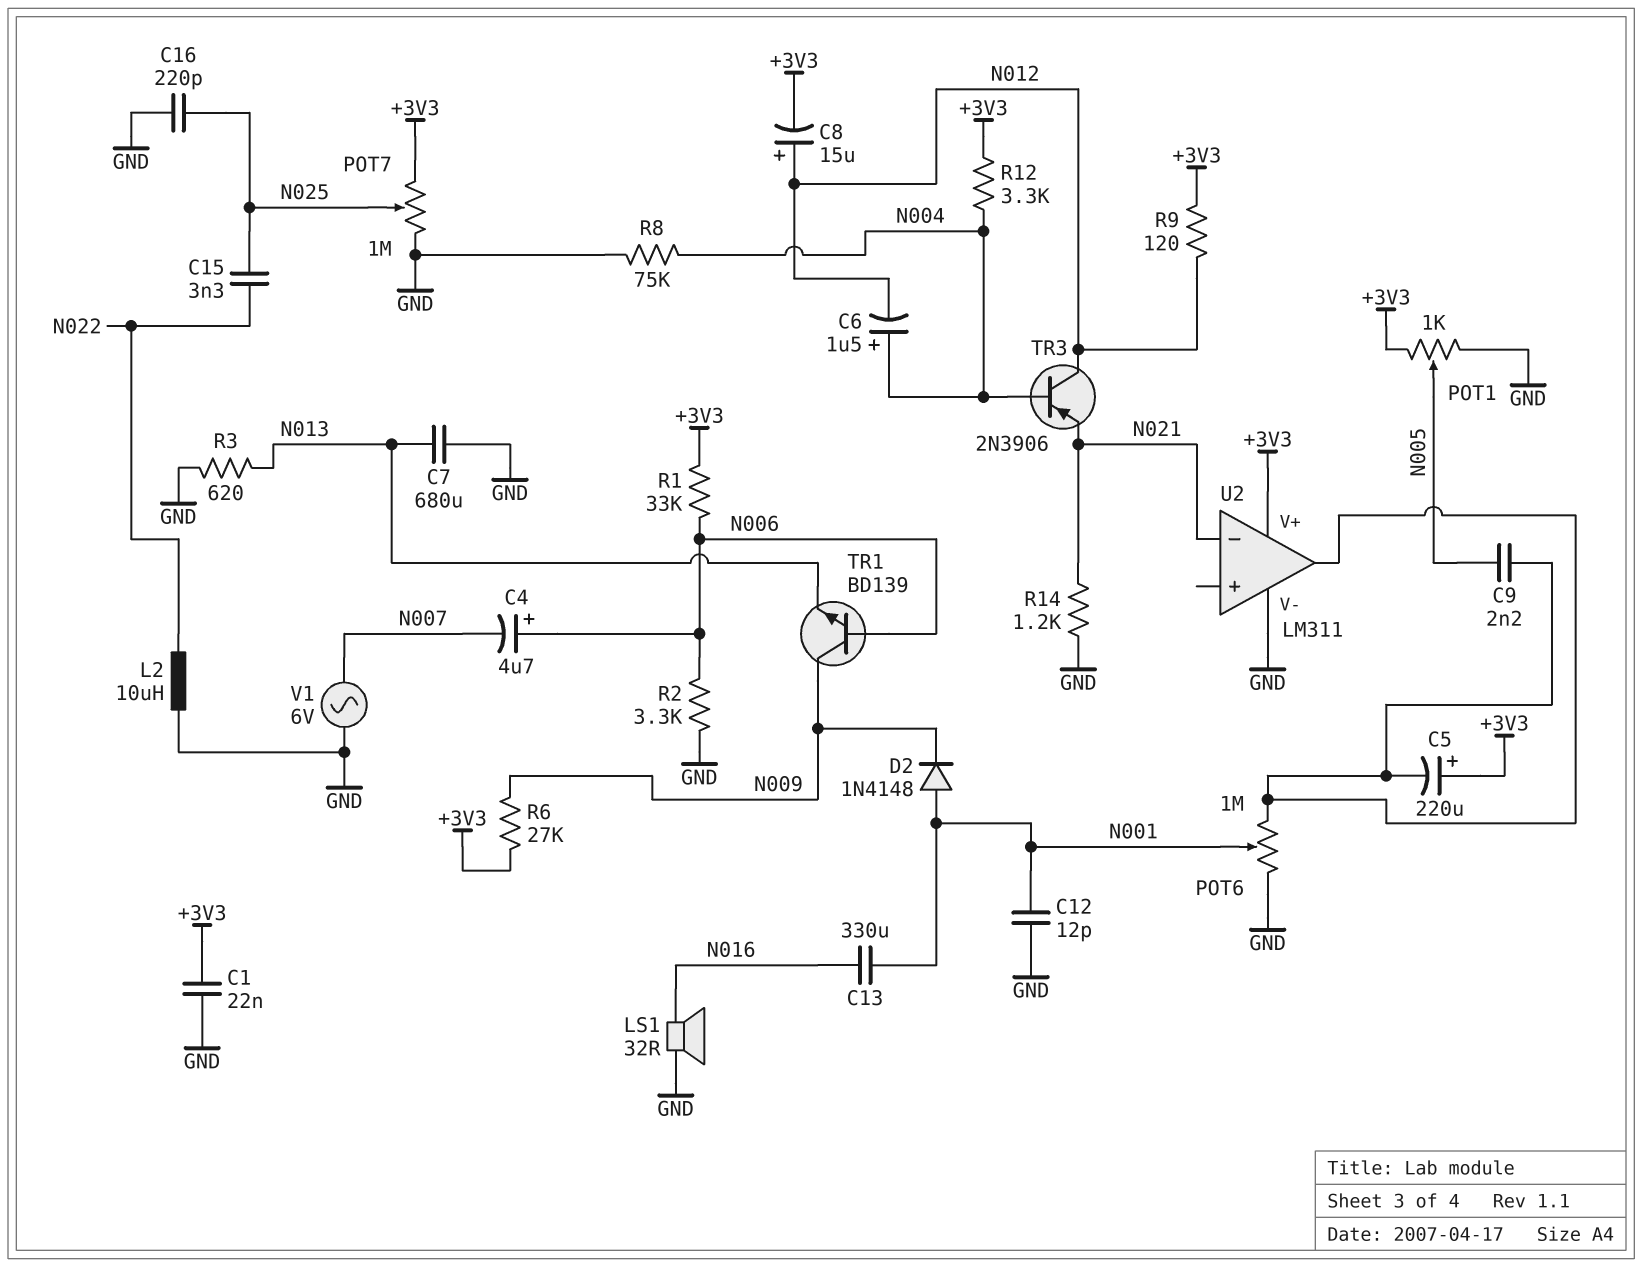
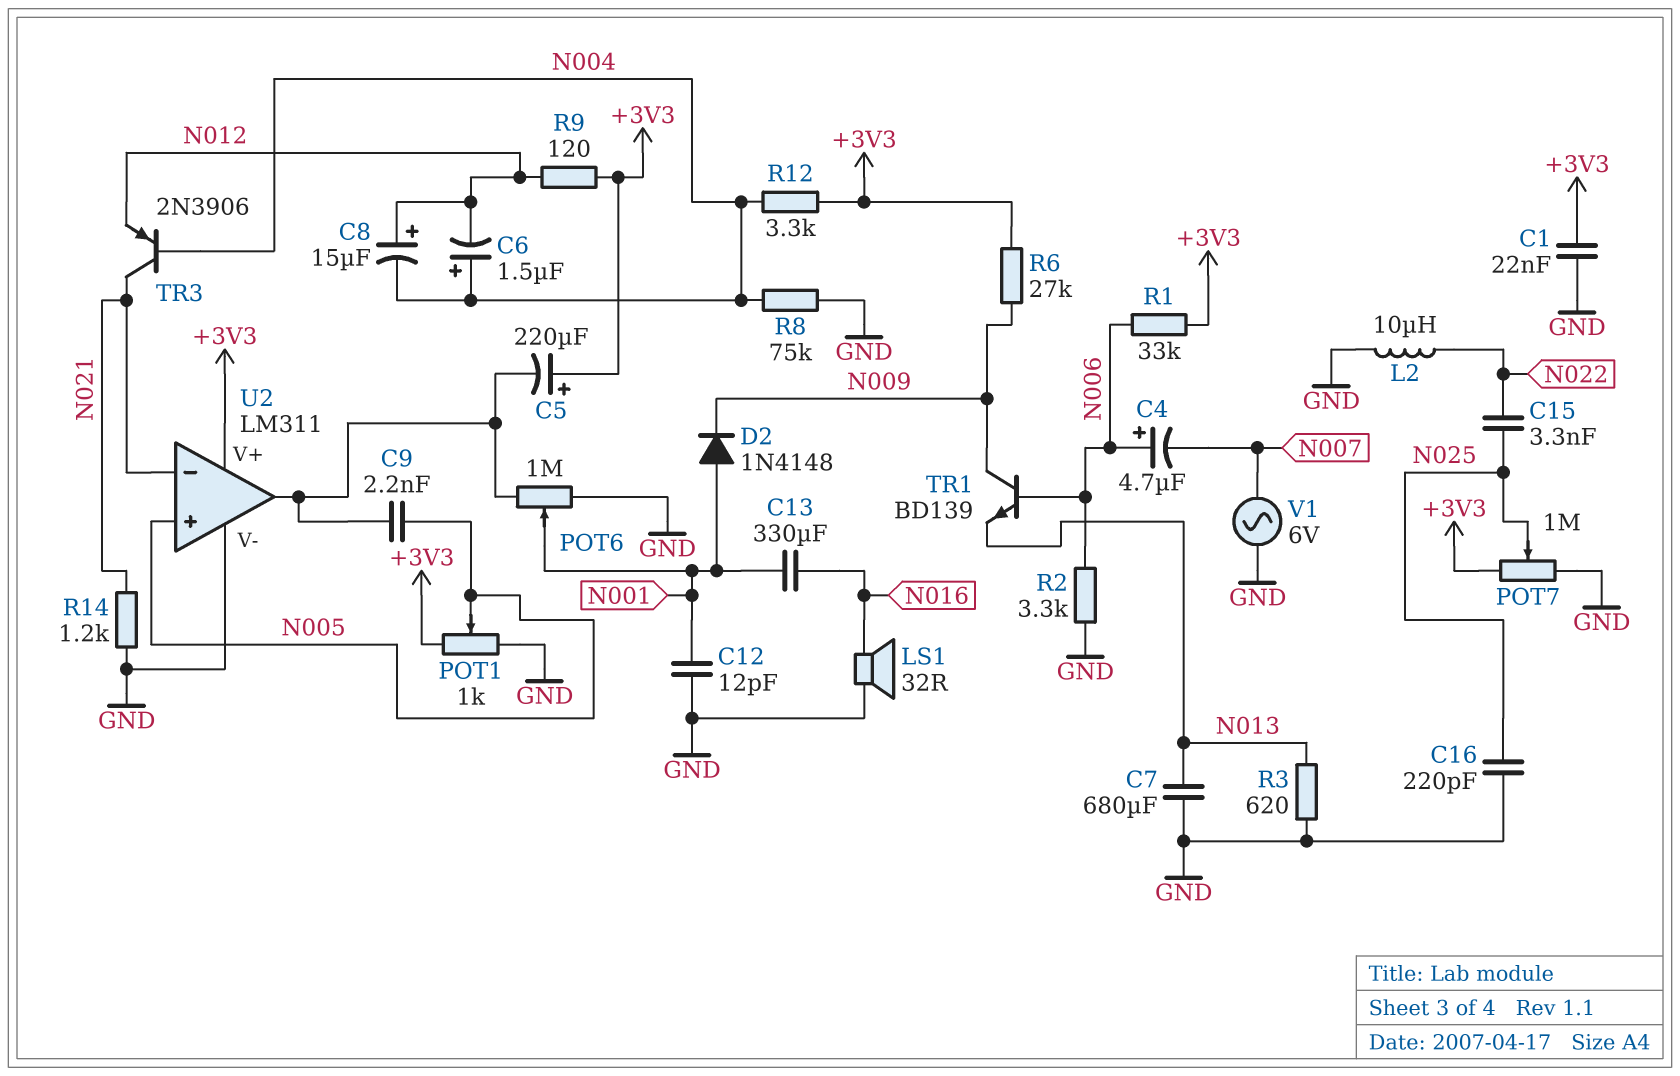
C8: 15uF (plus N012, minus +3V3) -> 15uF (plus N012, minus N004)
TR3: PNP 2N3906 (B N004, C N012, E N021) -> PNP 2N3906 (B N004, C N021, E N012)
U2 pin in+: none -> N005

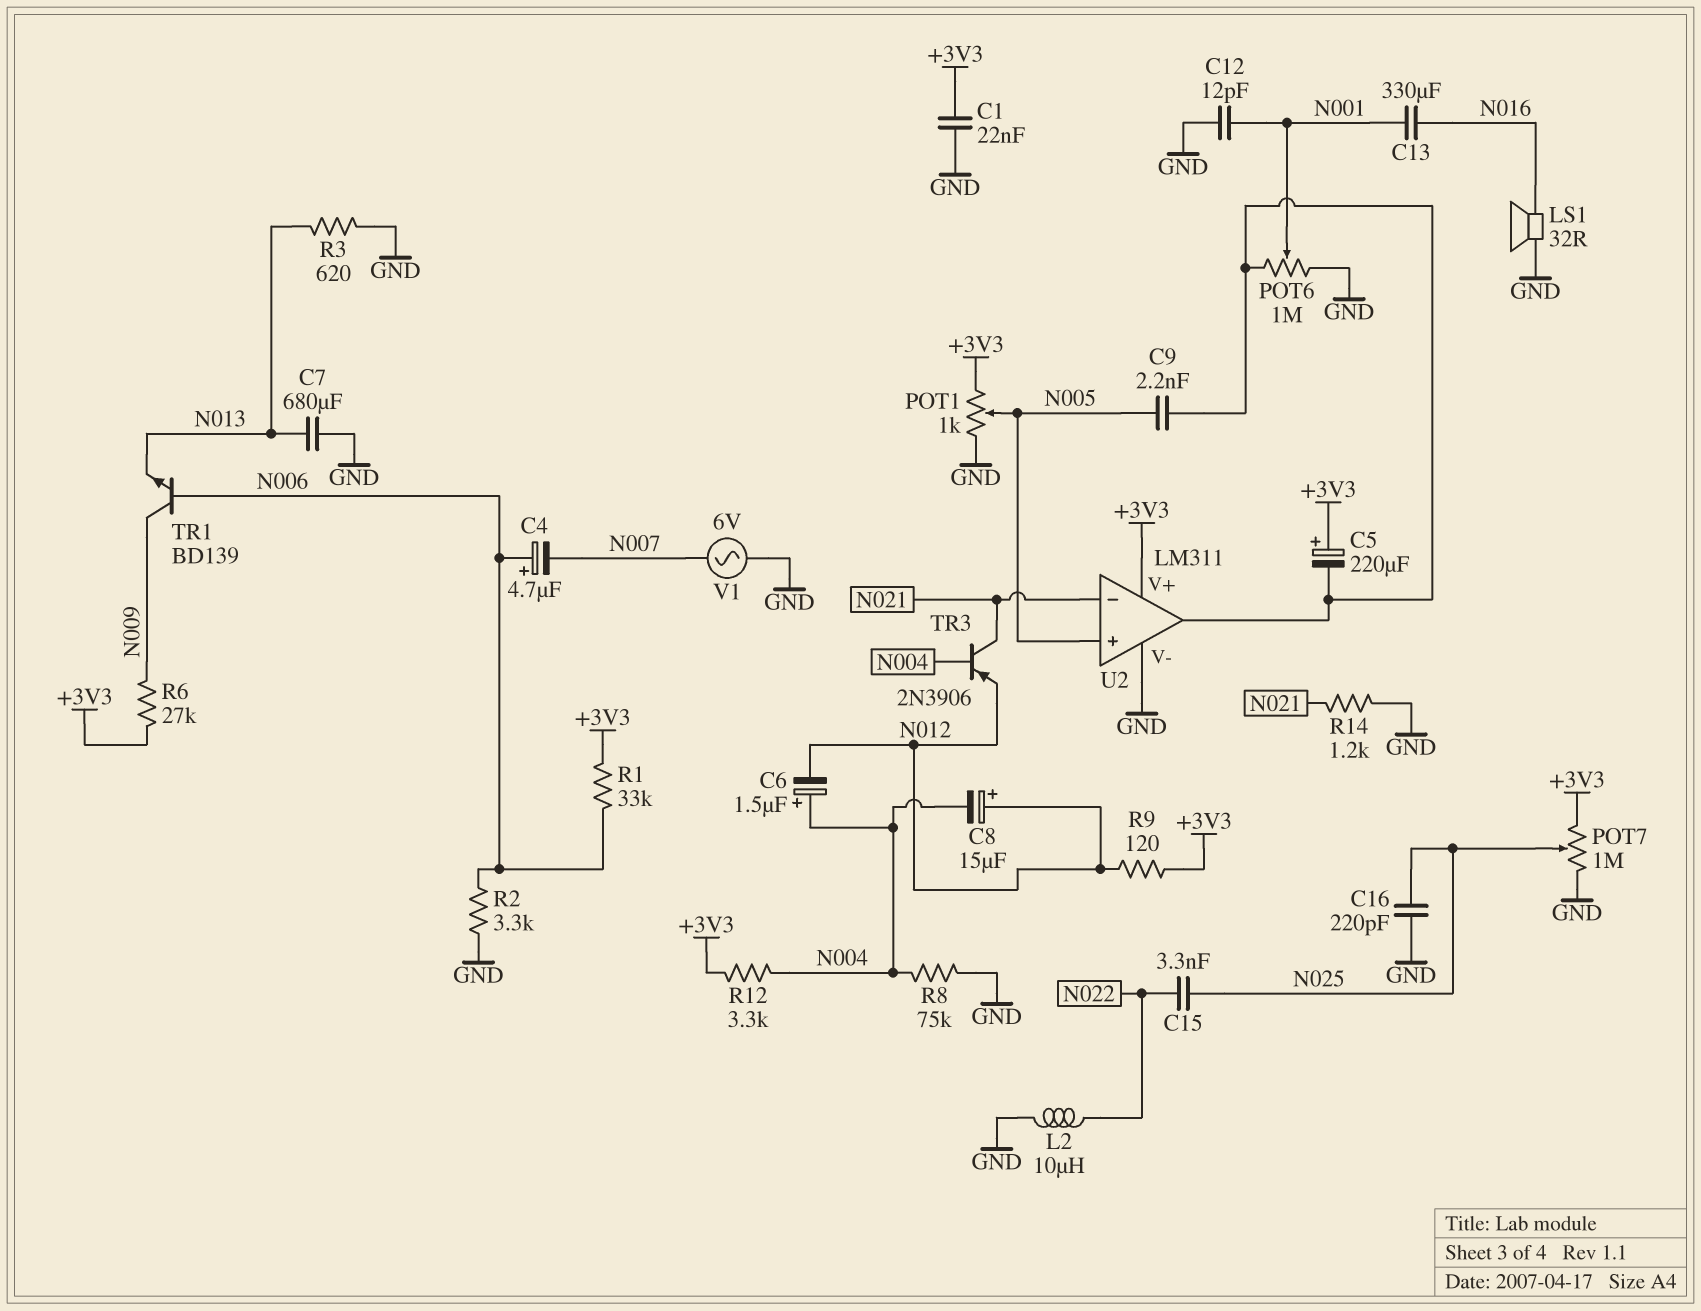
D2: diode 1N4148 (A N001, K N009) -> none

